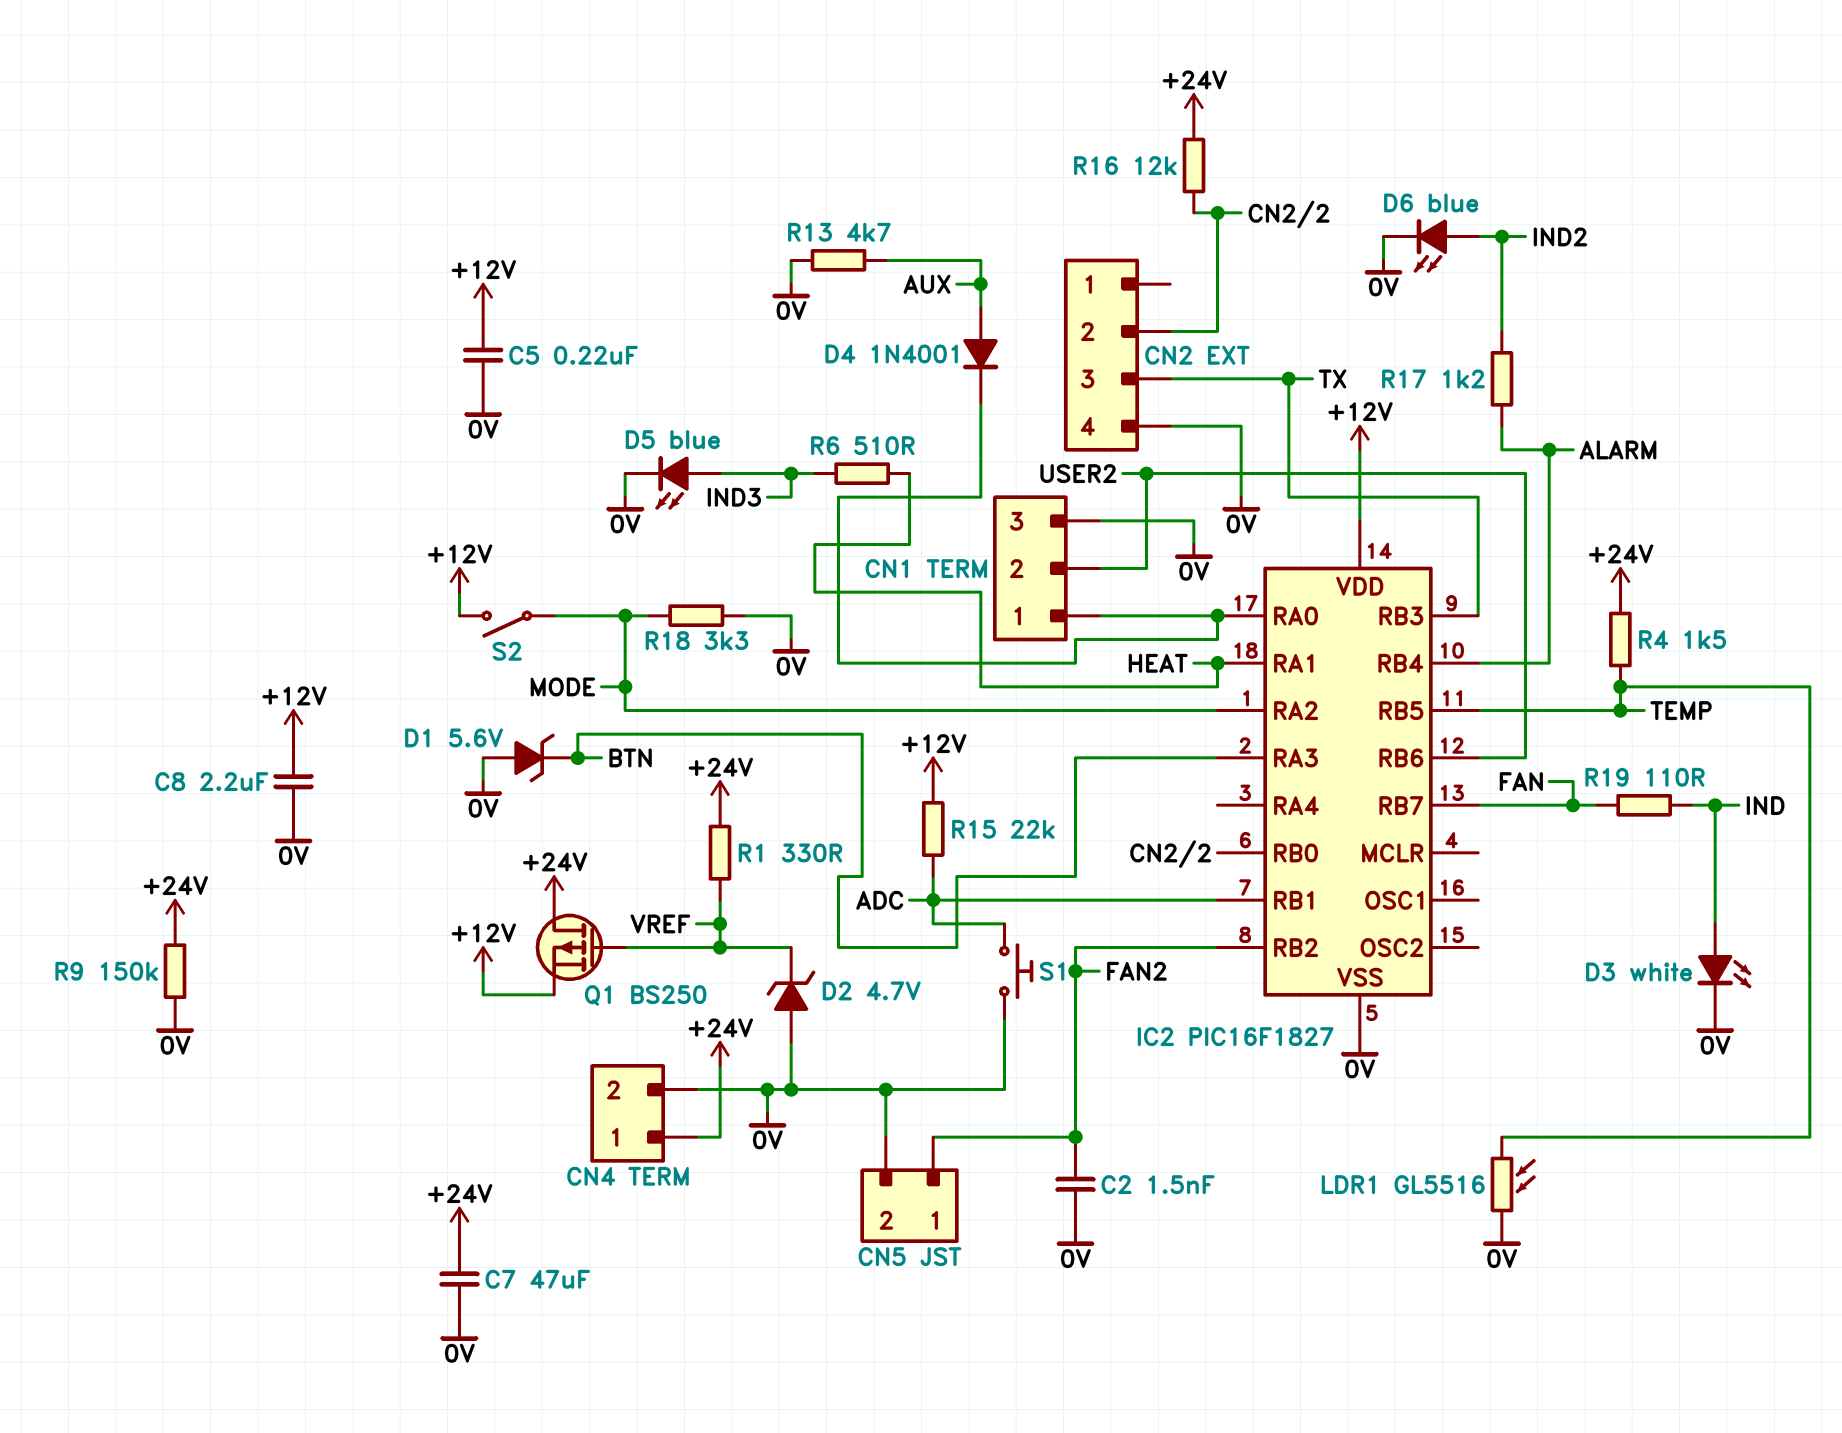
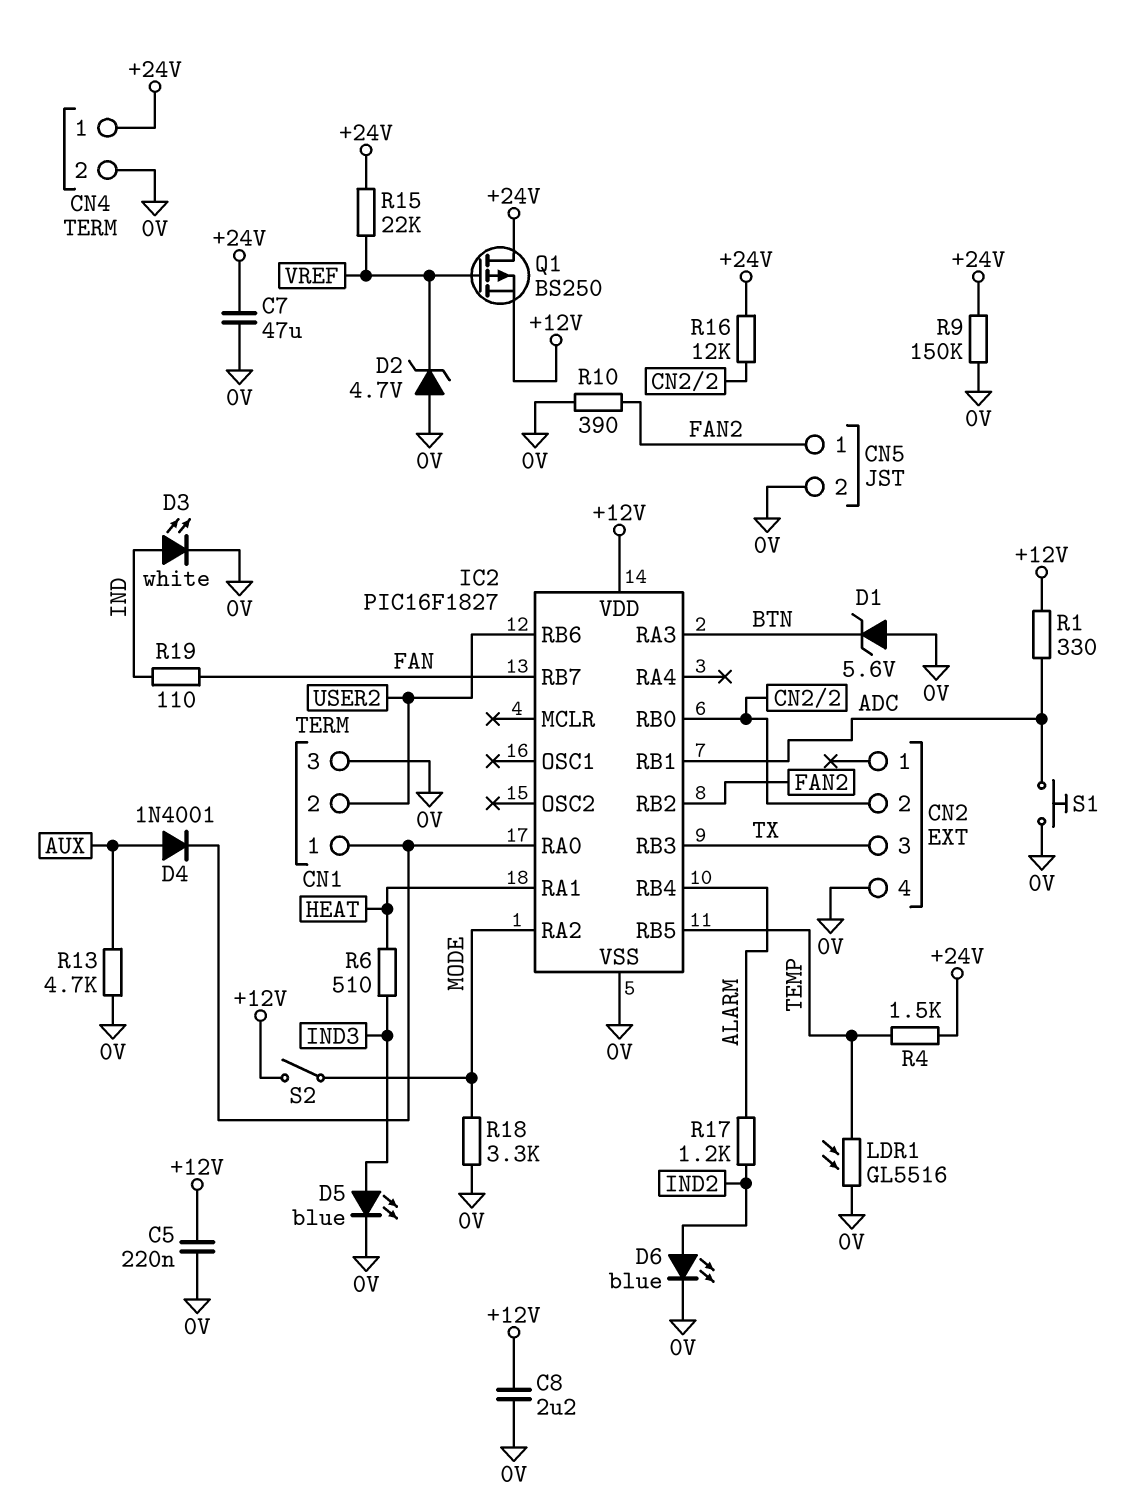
C2: 1.5nF (0V, FAN2) -> none
R1: 330 (+24V, VREF) -> 330 (+12V, ADC)
R10: none -> 390 (0V, FAN2)
R15: 22k (+12V, ADC) -> 22k (+24V, VREF)

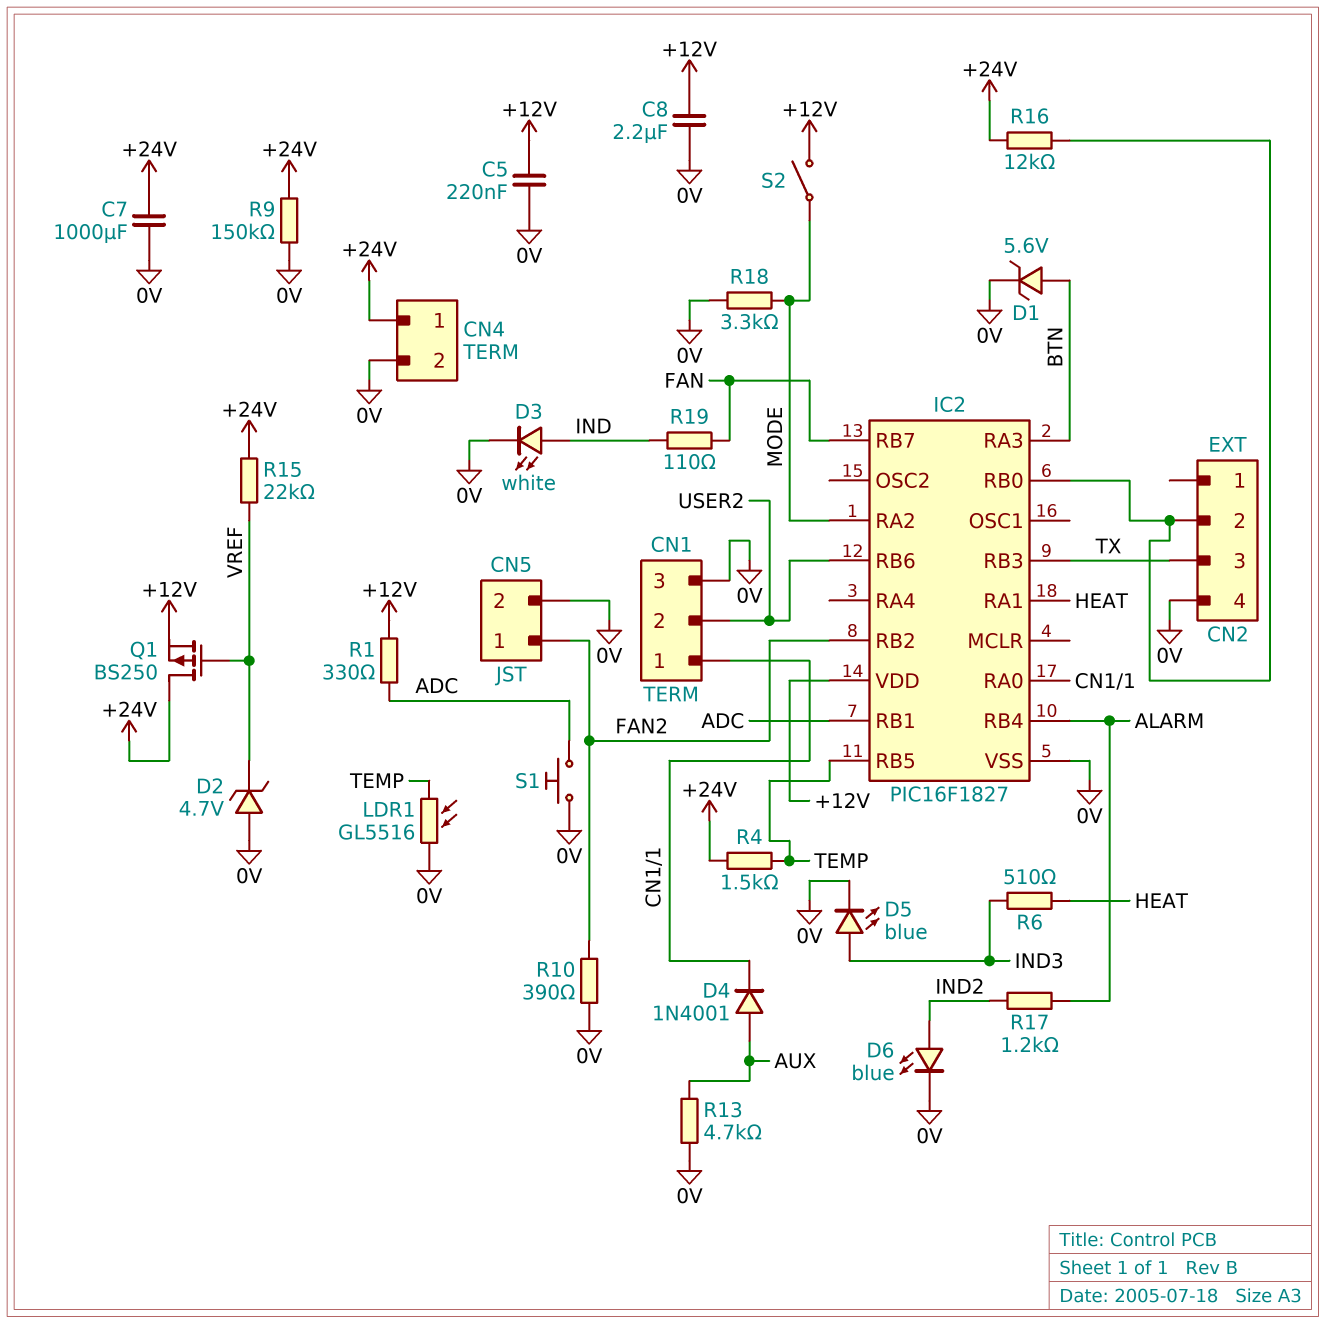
C7: 47uF (+24V, 0V) -> 1000uF (+24V, 0V)
D1: zener 5.6V (A 0V, K BTN) -> zener 5.6V (A BTN, K 0V)

